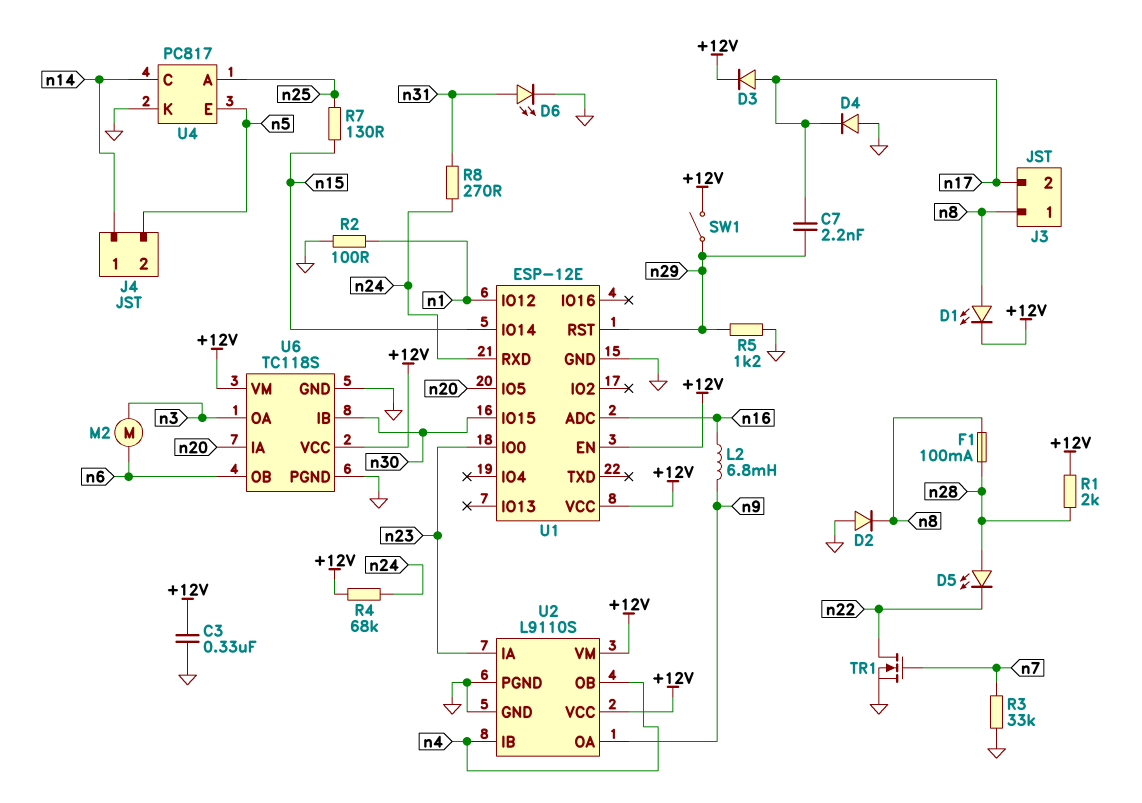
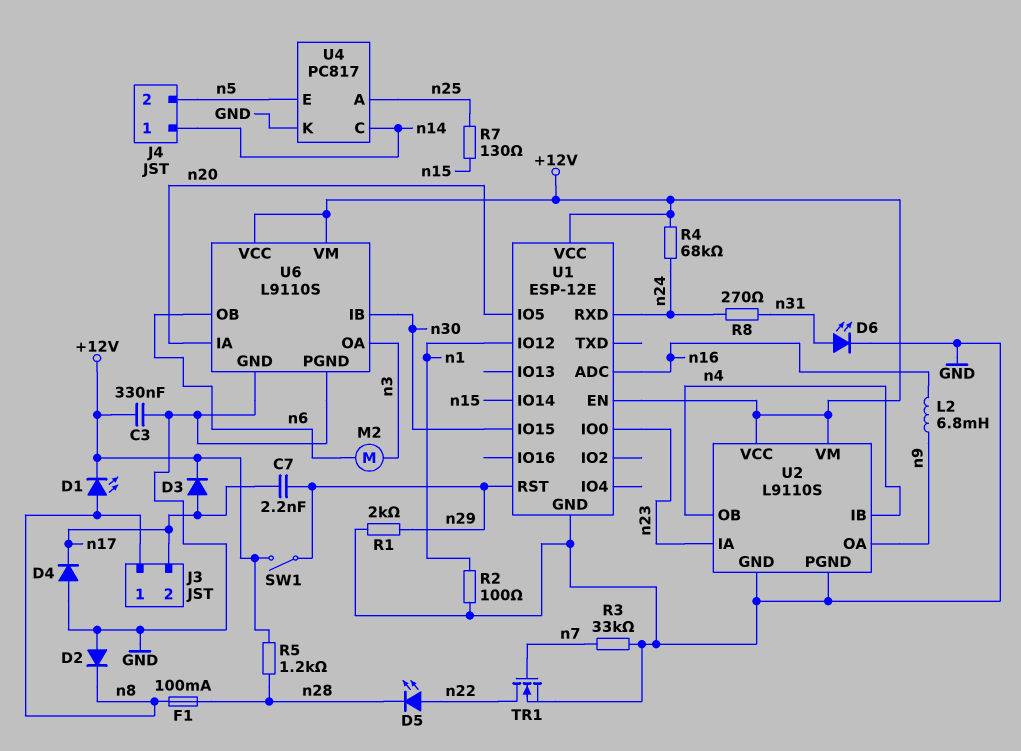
D5: LED (A n28, K n22) -> LED (A n22, K n28)
R1: 2k (+12V, n28) -> 2k (GND, n29)
R5: 1.2k (GND, n29) -> 1.2k (+12V, n28)
U6: TC118S -> L9110S

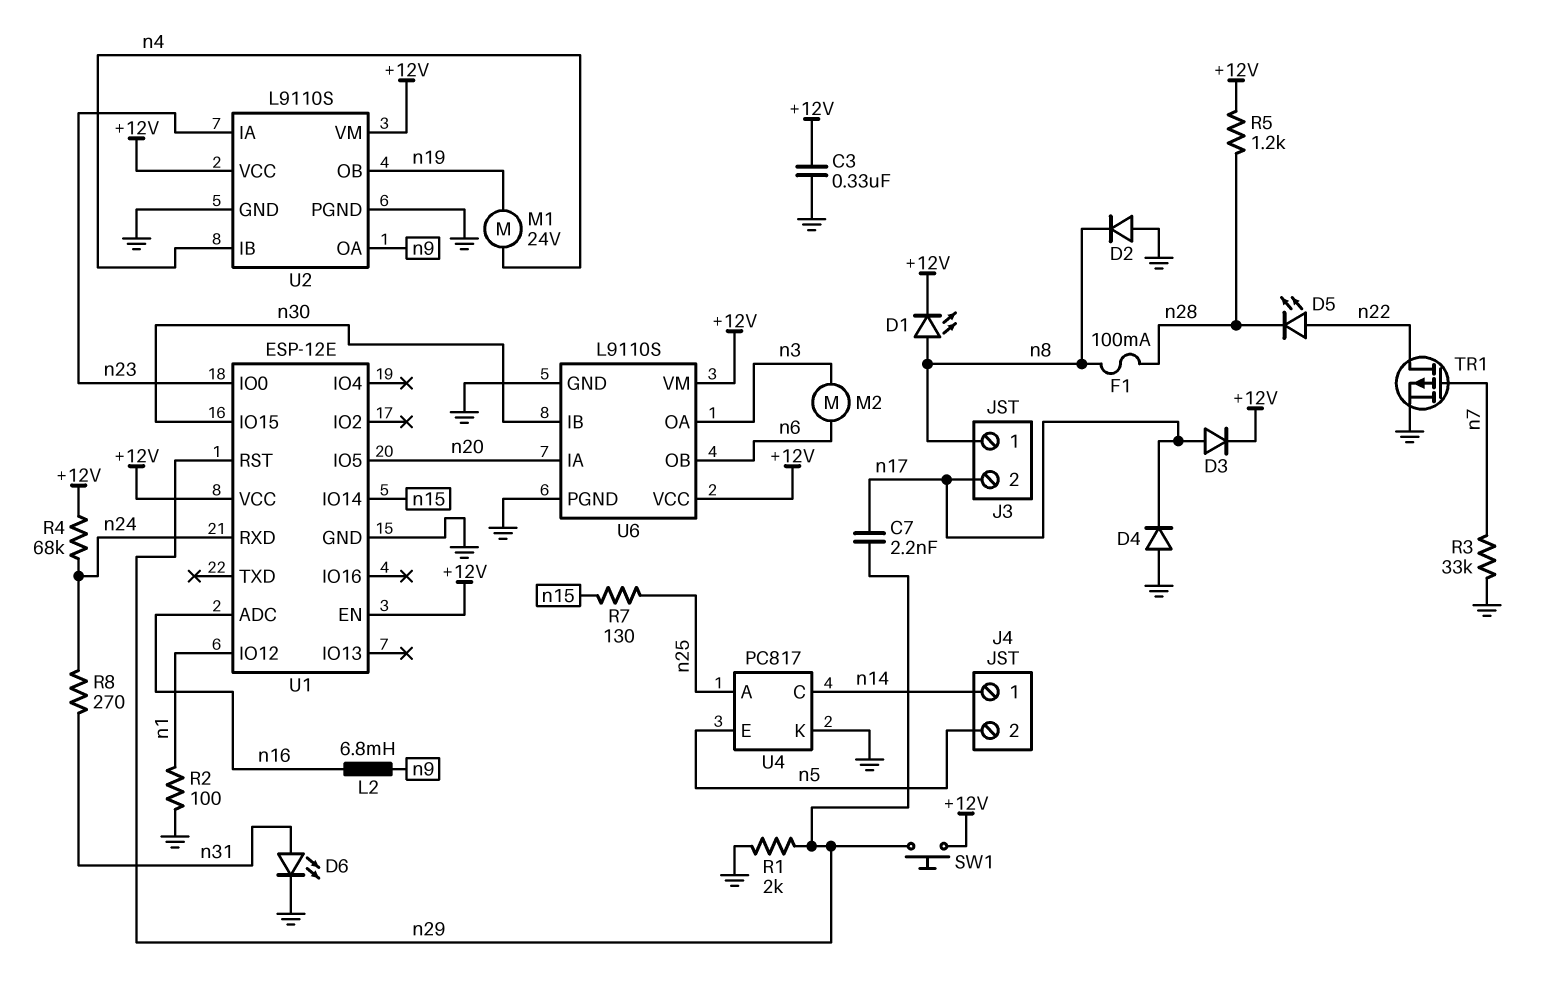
M1: none -> motor 24V (n4, n19)
SW1: switch (+12V, n29) -> button (+12V, n29)
TR1: NMOS (G n7, D n22, S GND) -> PMOS (G n7, D n22, S GND)
U2 pin OB: n4 -> n19

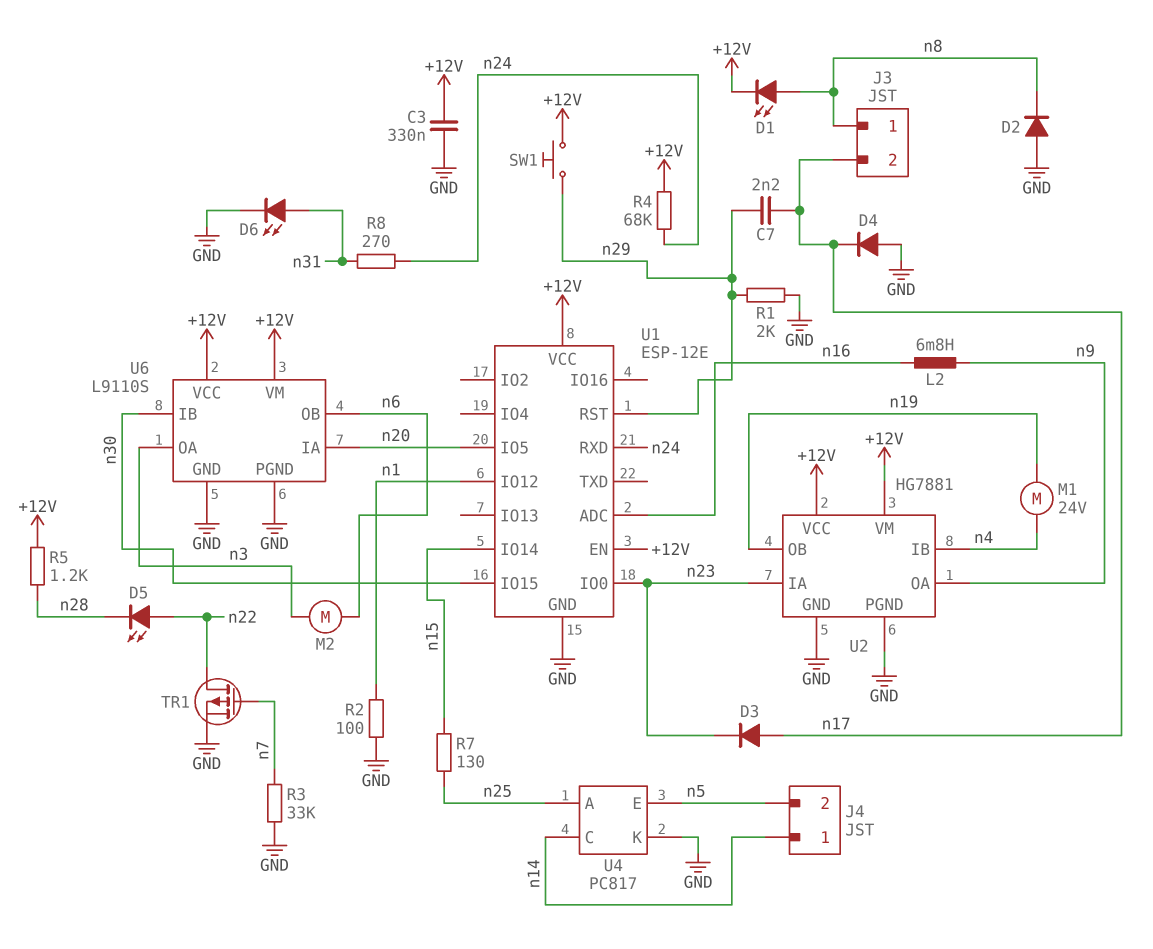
D3: diode (A n17, K +12V) -> diode (A n17, K n23)
F1: 100mA (n8, n28) -> none
U2: L9110S -> HG7881

